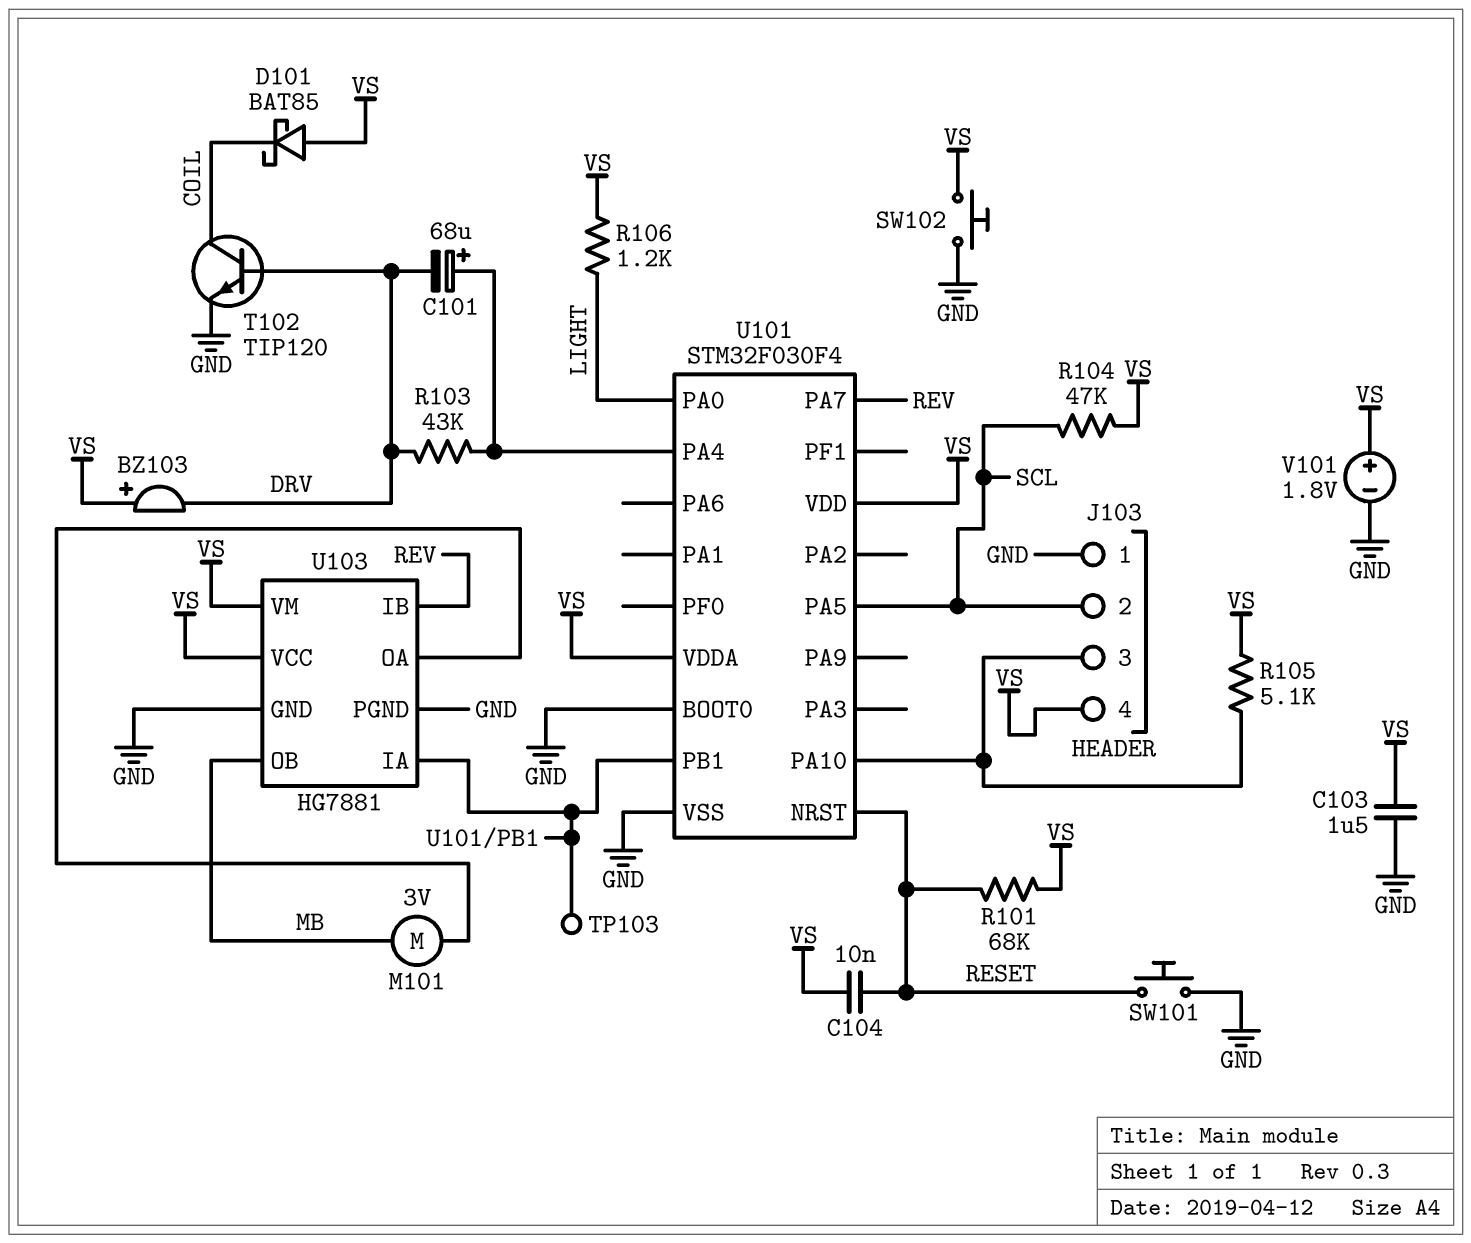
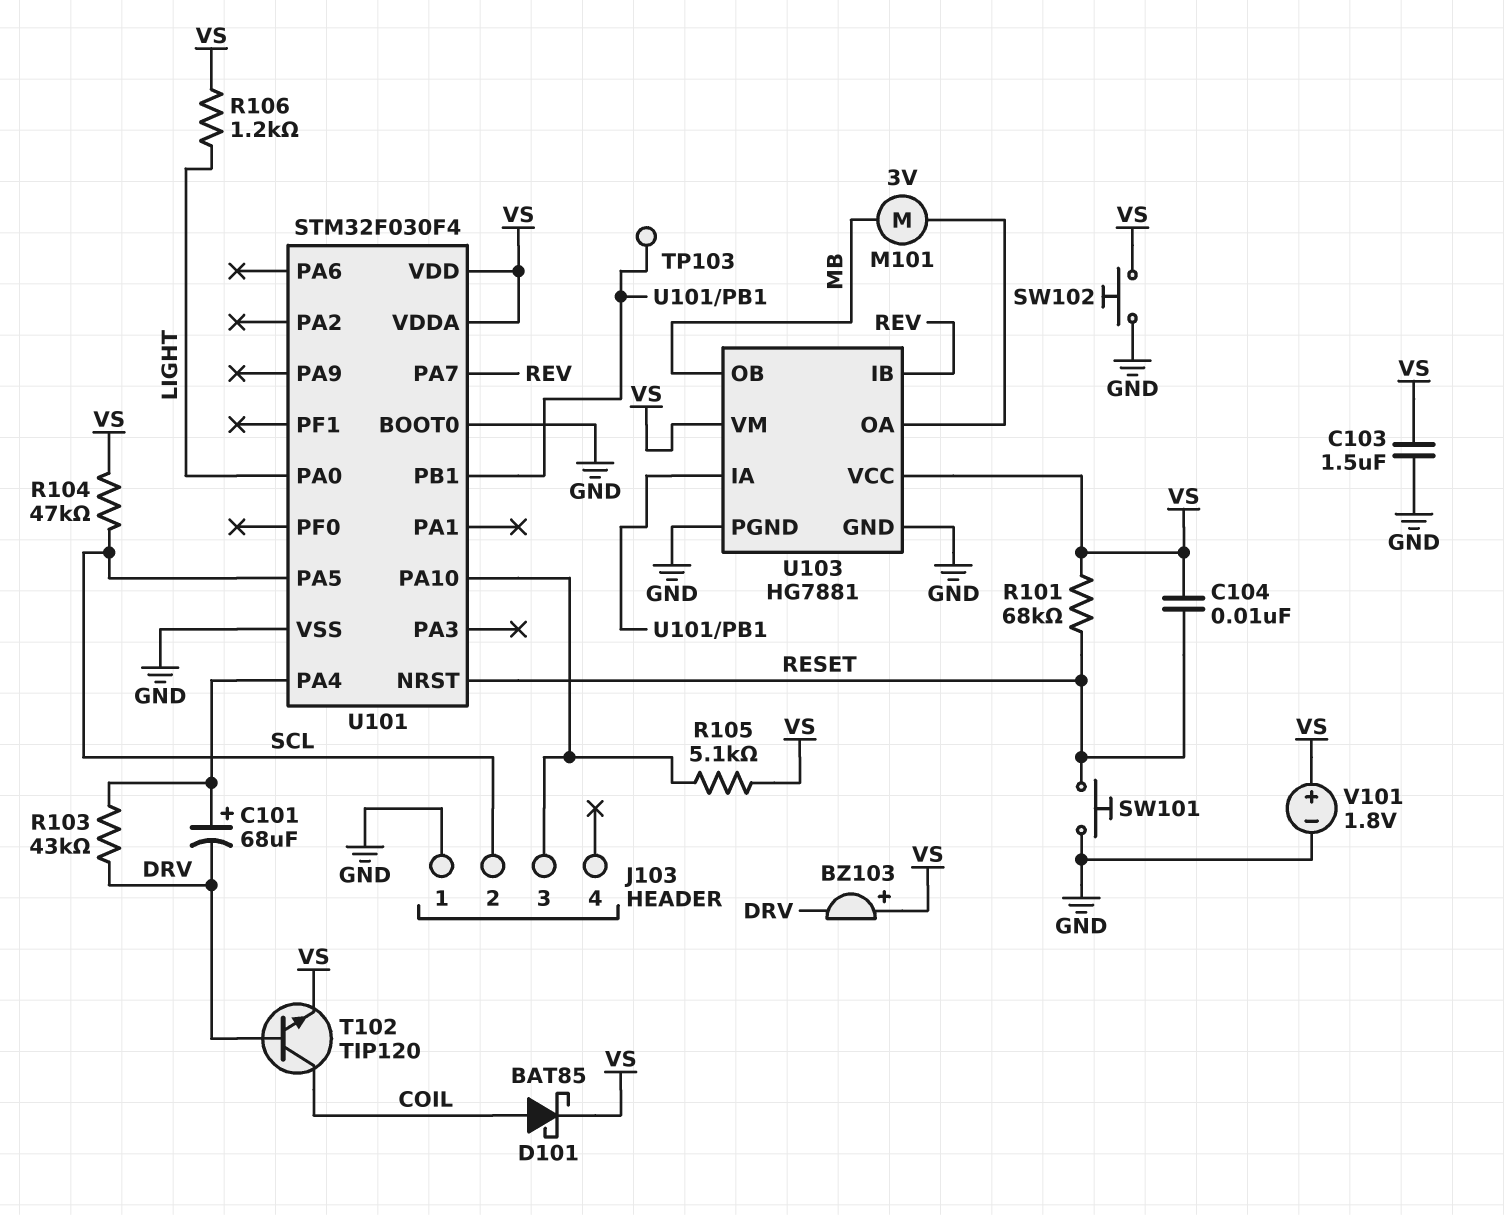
D101: schottky BAT85 (A VS, K COIL) -> schottky BAT85 (A COIL, K VS)
J103 pin 4: VS -> none
T102: NPN TIP120 (B DRV, C COIL, E GND) -> NPN TIP120 (B DRV, C COIL, E VS)

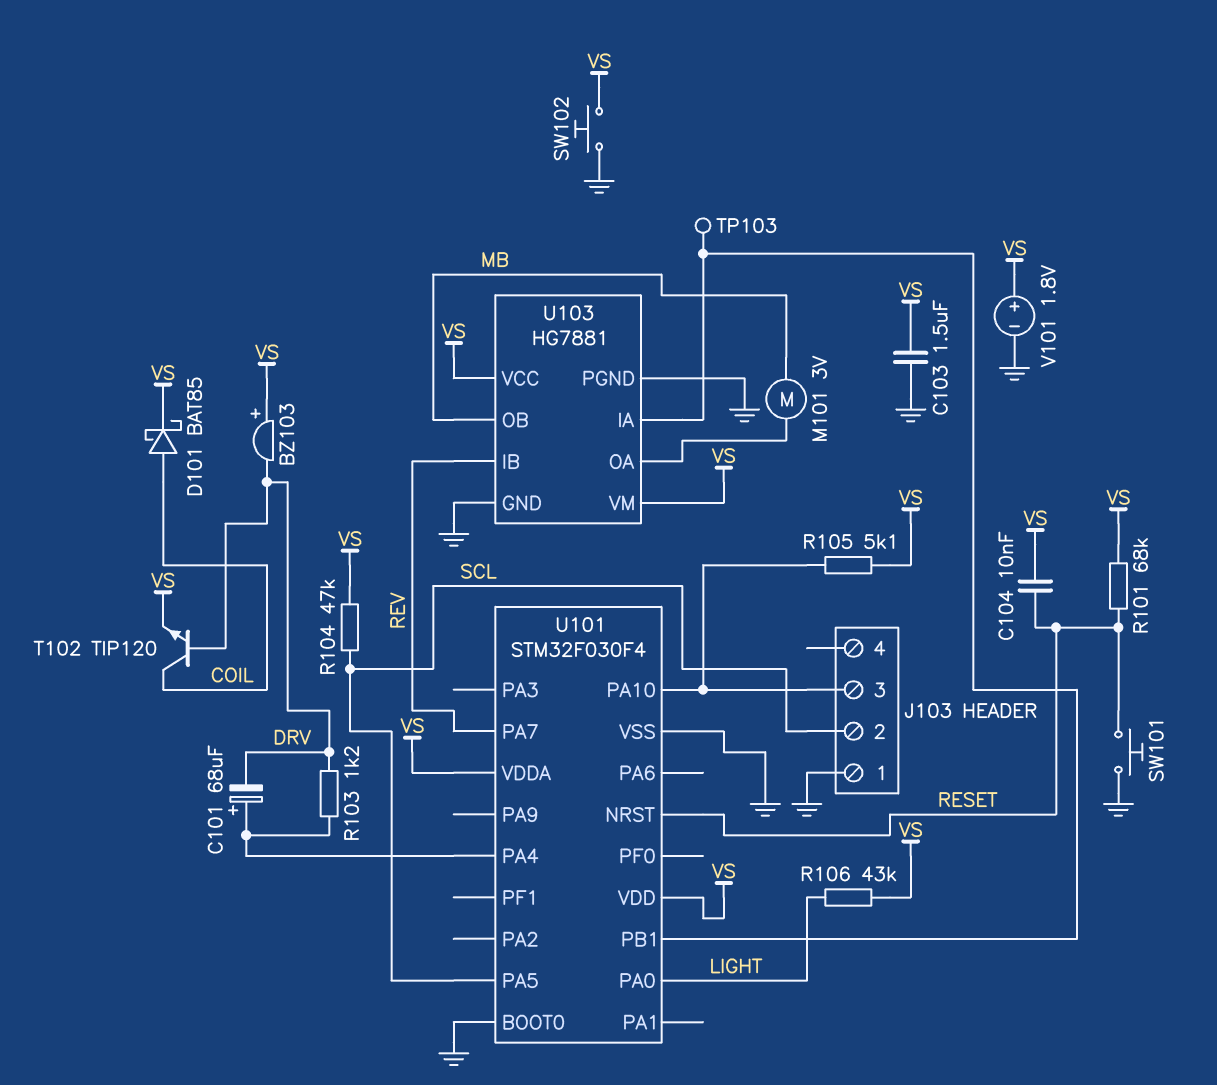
R103: 43k (DRV, U101/PA4) -> 1.2k (DRV, U101/PA4)
R106: 1.2k (LIGHT, VS) -> 43k (LIGHT, VS)

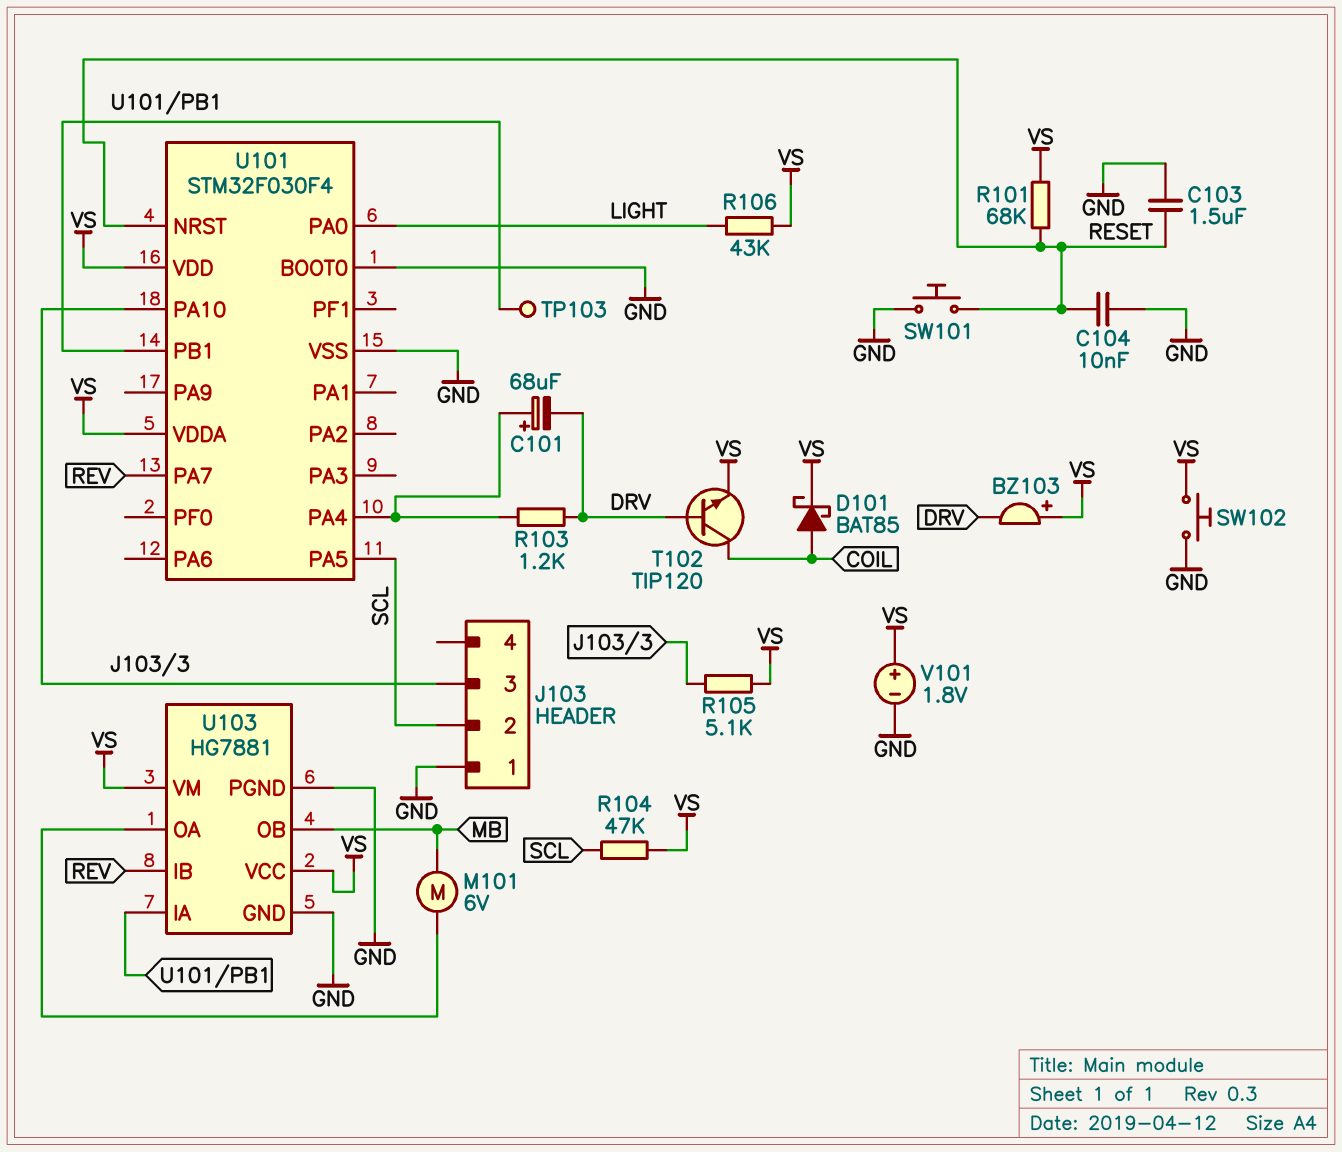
C103: 1.5uF (GND, VS) -> 1.5uF (GND, RESET)
C104: 10nF (RESET, VS) -> 10nF (GND, RESET)
M101: motor 3V (MB, U103/OA) -> motor 6V (MB, U103/OA)

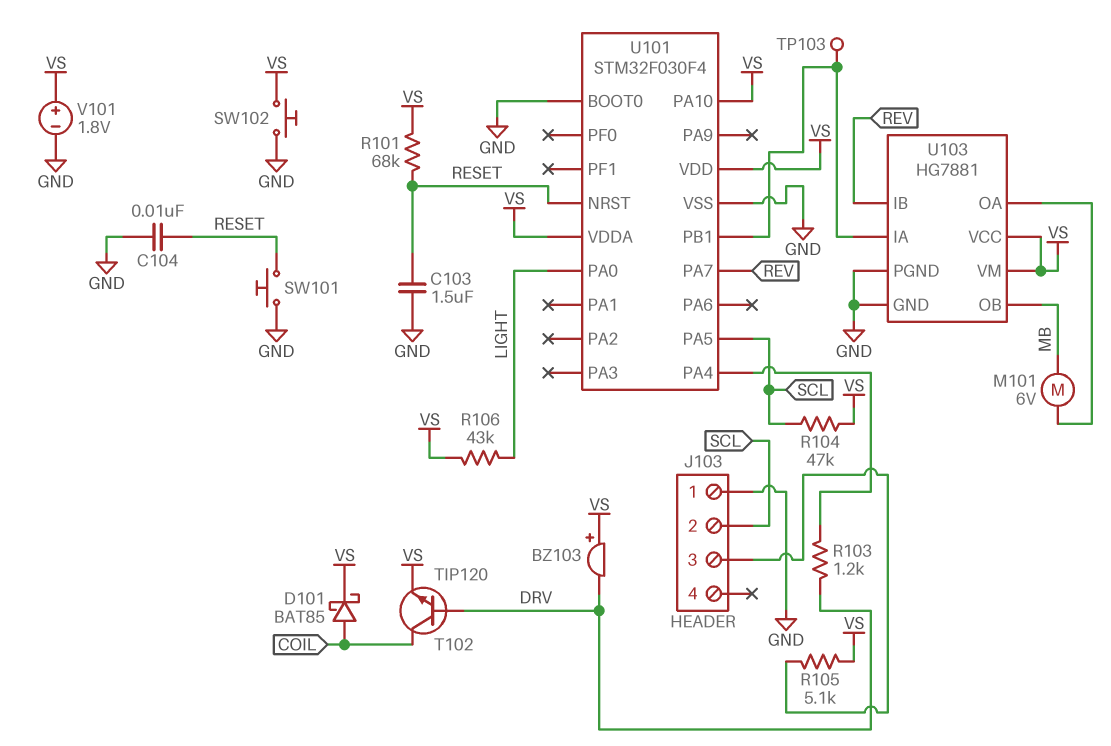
C101: 68uF (plus U101/PA4, minus DRV) -> none
U101 pin PA10: J103/3 -> VS

